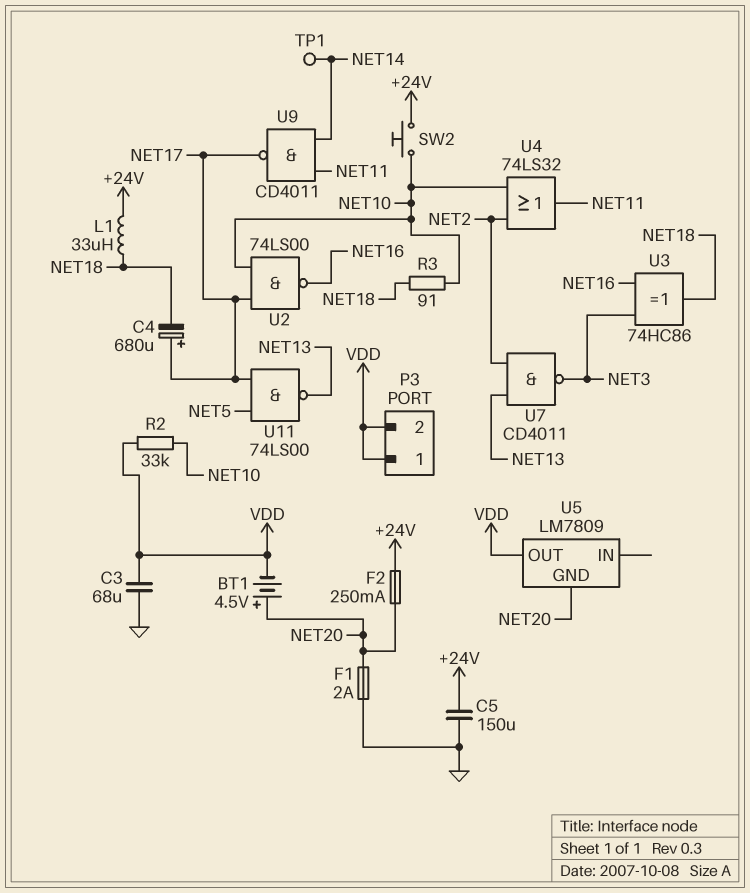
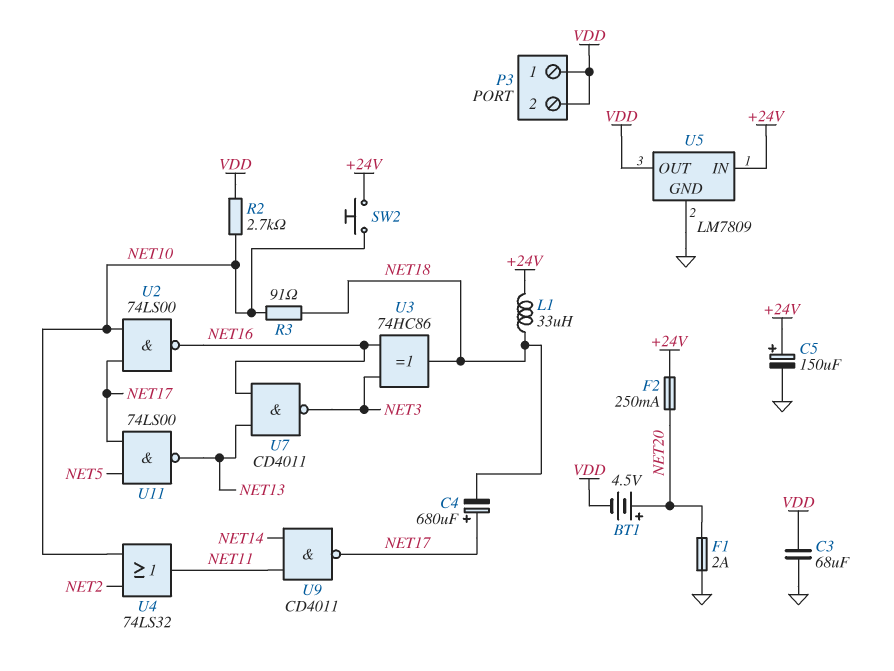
C5: 150uF (+24V, GND) -> 150uF (plus +24V, minus GND)
R2: 33k (NET10, VDD) -> 2.7k (NET10, VDD)
TP1: test point (NET14) -> none
U5 pin GND: NET20 -> GND
U5 pin IN: none -> +24V
U7: NAND CD4011 (in NET2, in NET13, out NET3) -> NAND CD4011 (in NET13, in NET16, out NET3)

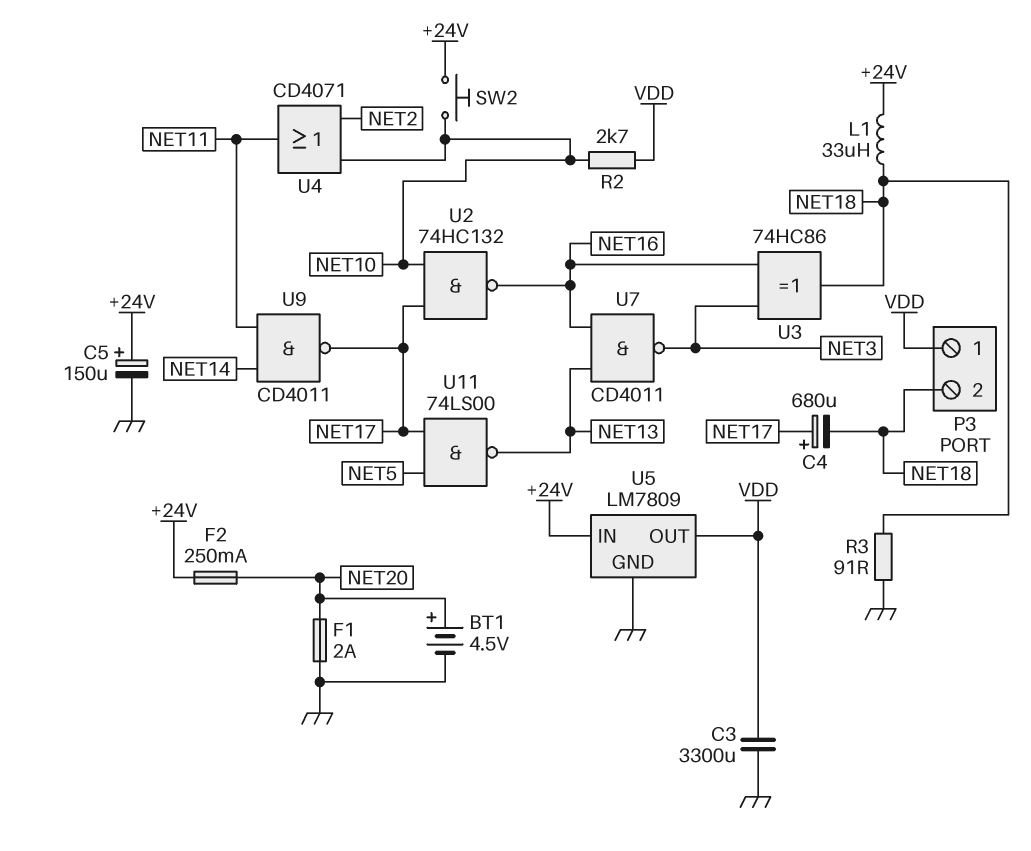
BT1: 4.5V (plus NET20, minus VDD) -> 4.5V (plus NET20, minus GND)
C3: 68uF (GND, VDD) -> 3300uF (GND, VDD)
P3 pin 2: VDD -> NET18
R3: 91 (NET10, NET18) -> 91 (GND, NET18)
U2: NAND 74LS00 (in NET10, in NET17, out NET16) -> NAND 74HC132 (in NET10, in NET17, out NET16)
U4: OR 74LS32 (in NET2, in NET10, out NET11) -> OR CD4071 (in NET2, in NET10, out NET11)

